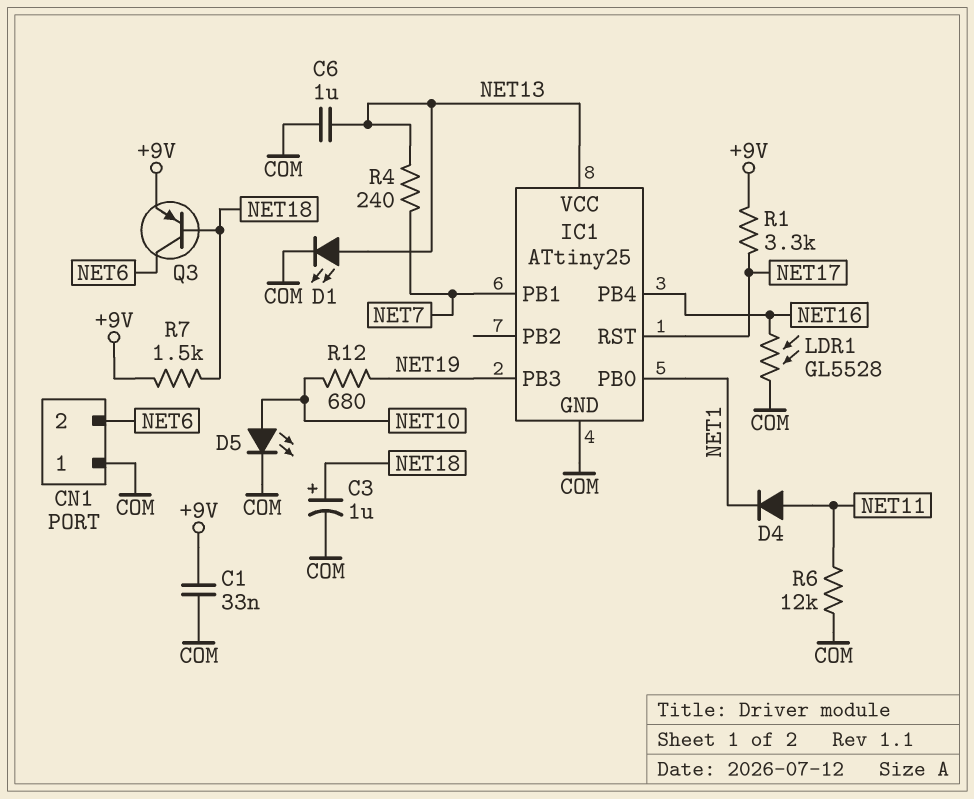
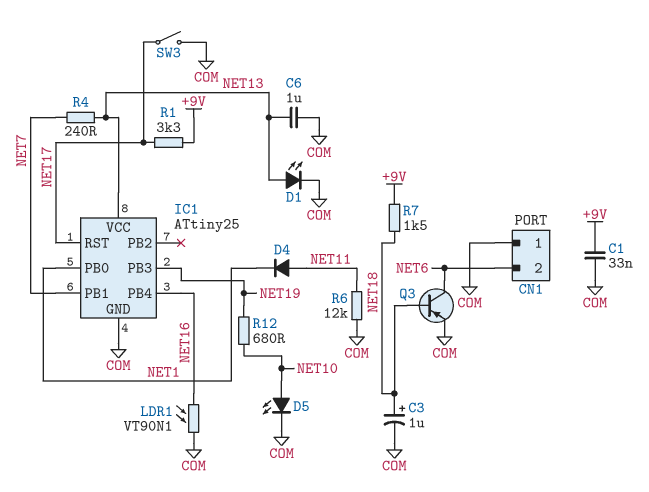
LDR1: GL5528 (COM, NET16) -> VT90N1 (COM, NET16)
Q3: PNP (B NET18, C NET6, E +9V) -> PNP (B NET18, C NET6, E COM)
SW3: none -> switch (COM, NET17)

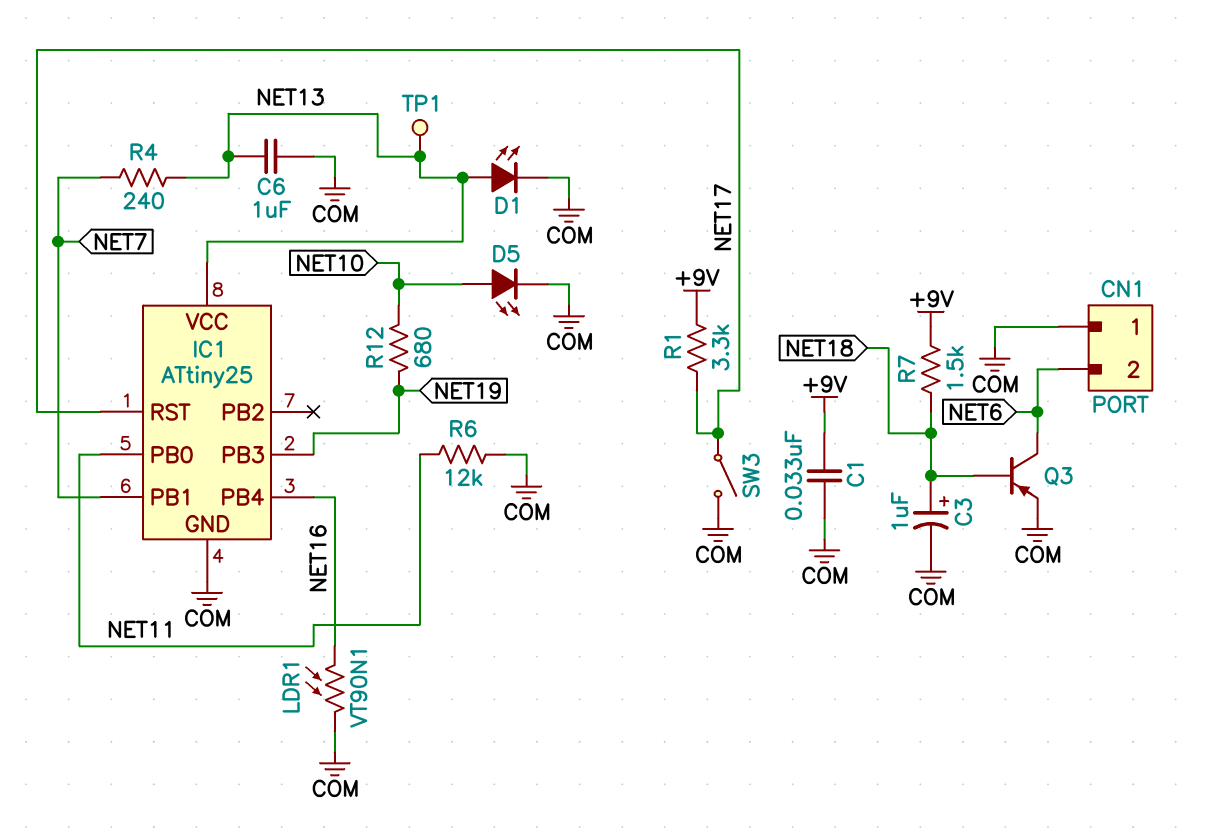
D4: diode (A NET11, K NET1) -> none
IC1 pin PB0: NET1 -> NET11
TP1: none -> test point (NET13)

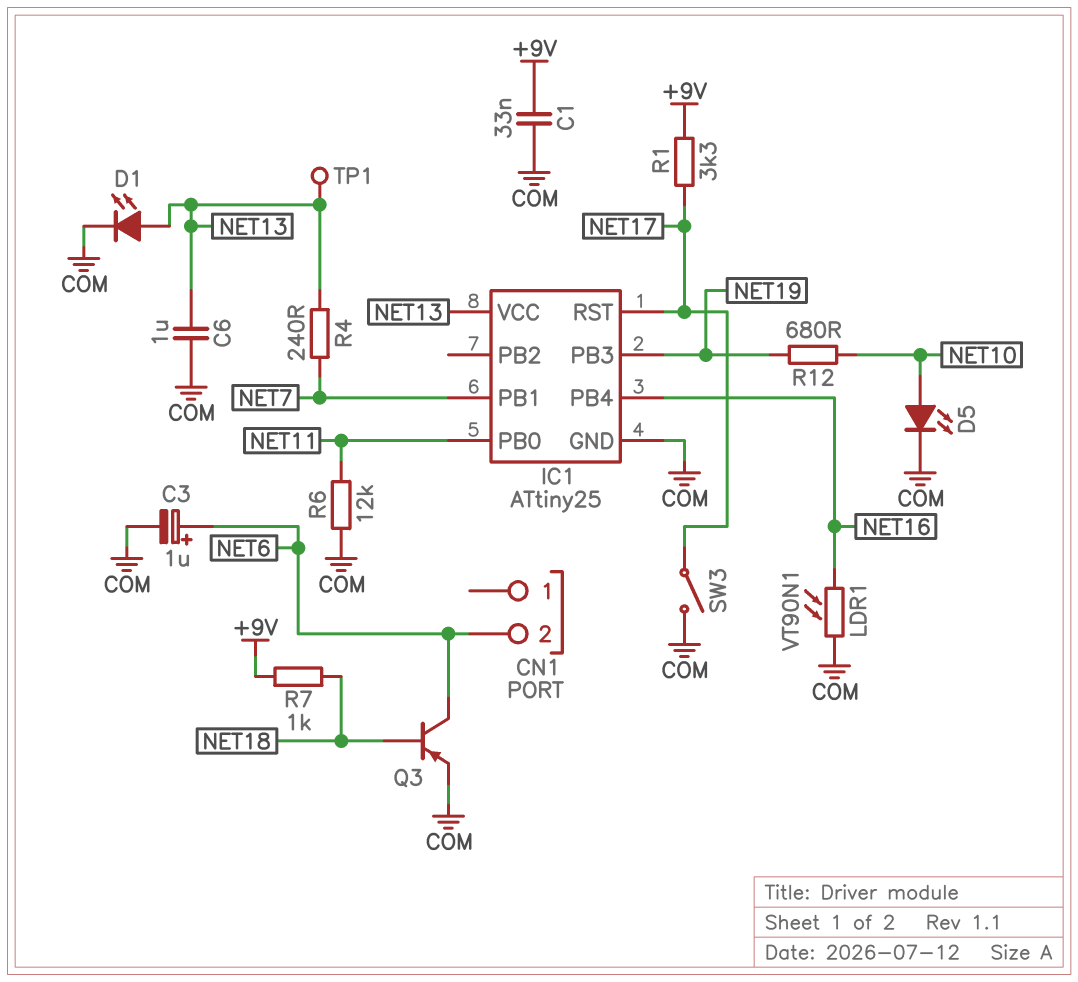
C3: 1uF (plus NET18, minus COM) -> 1uF (plus NET6, minus COM)
CN1 pin 1: COM -> none
R7: 1.5k (+9V, NET18) -> 1k (+9V, NET18)

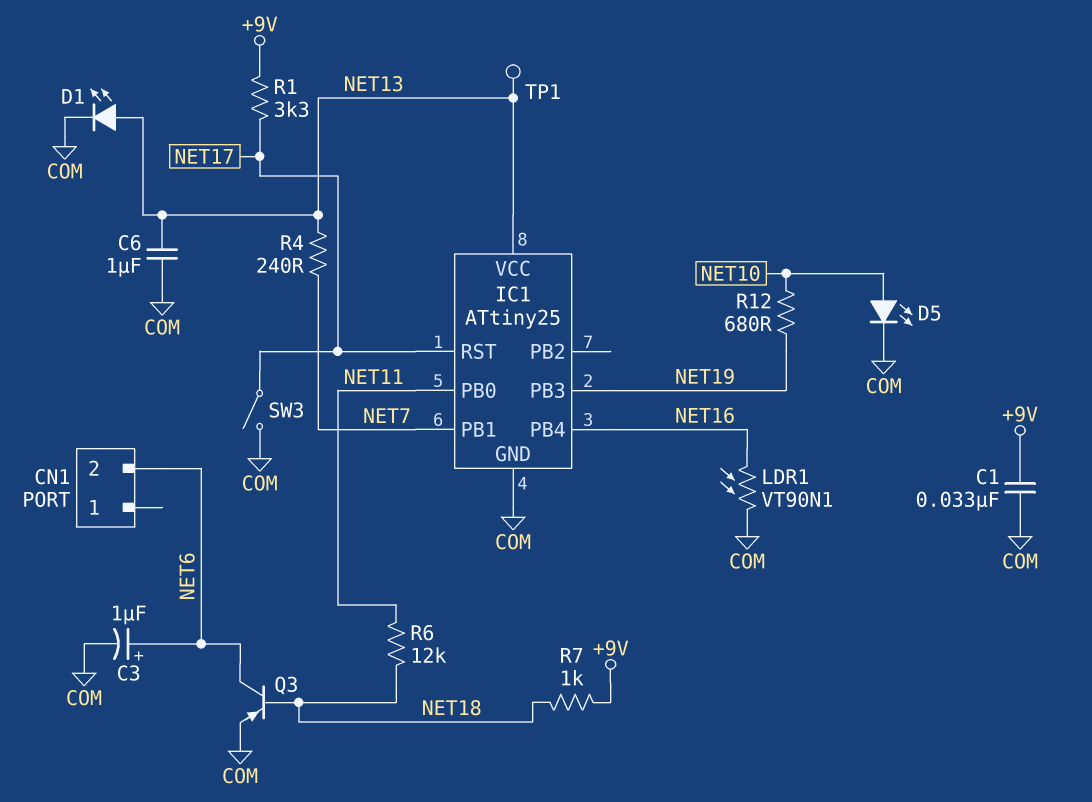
R6: 12k (COM, NET11) -> 12k (NET11, NET18)

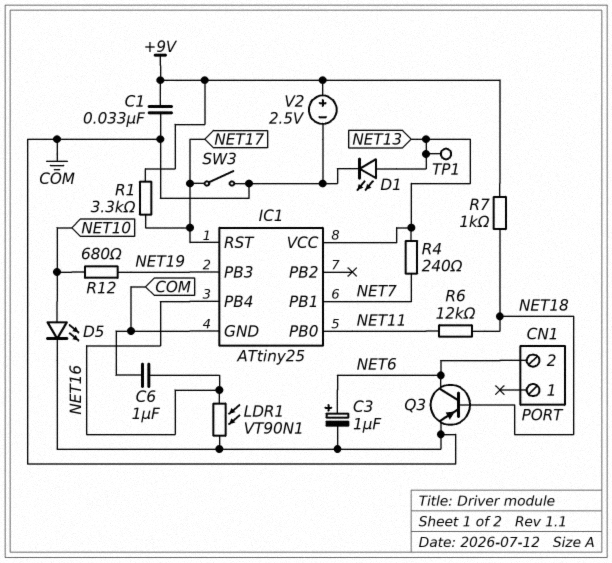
C6: 1uF (COM, NET13) -> 1uF (COM, NET16)
V2: none -> 2.5V (plus +9V, minus COM)

